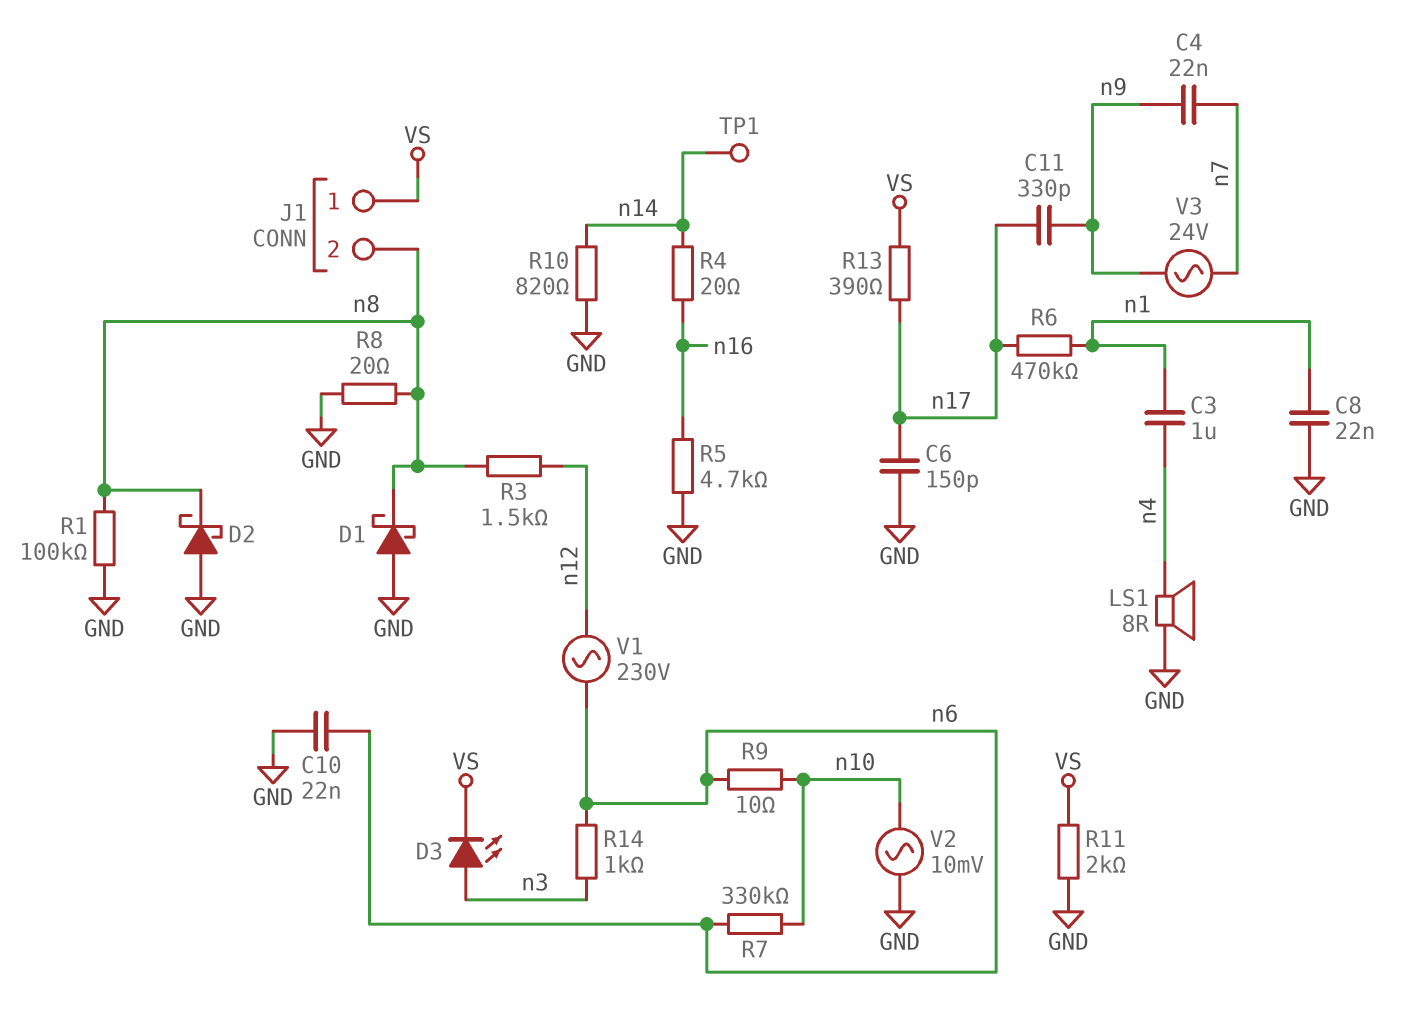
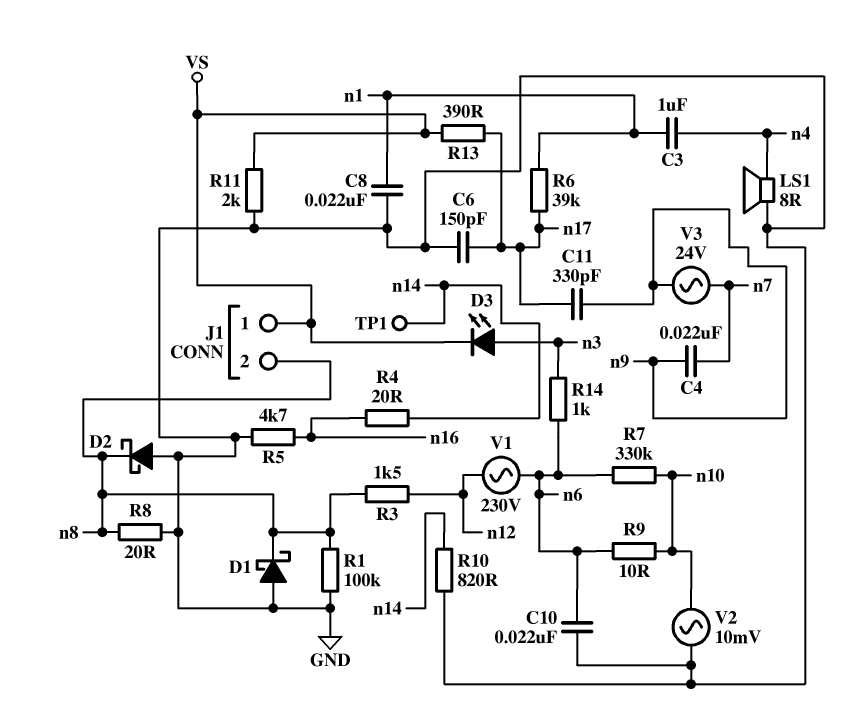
R6: 470k (n1, n17) -> 39k (n1, n17)

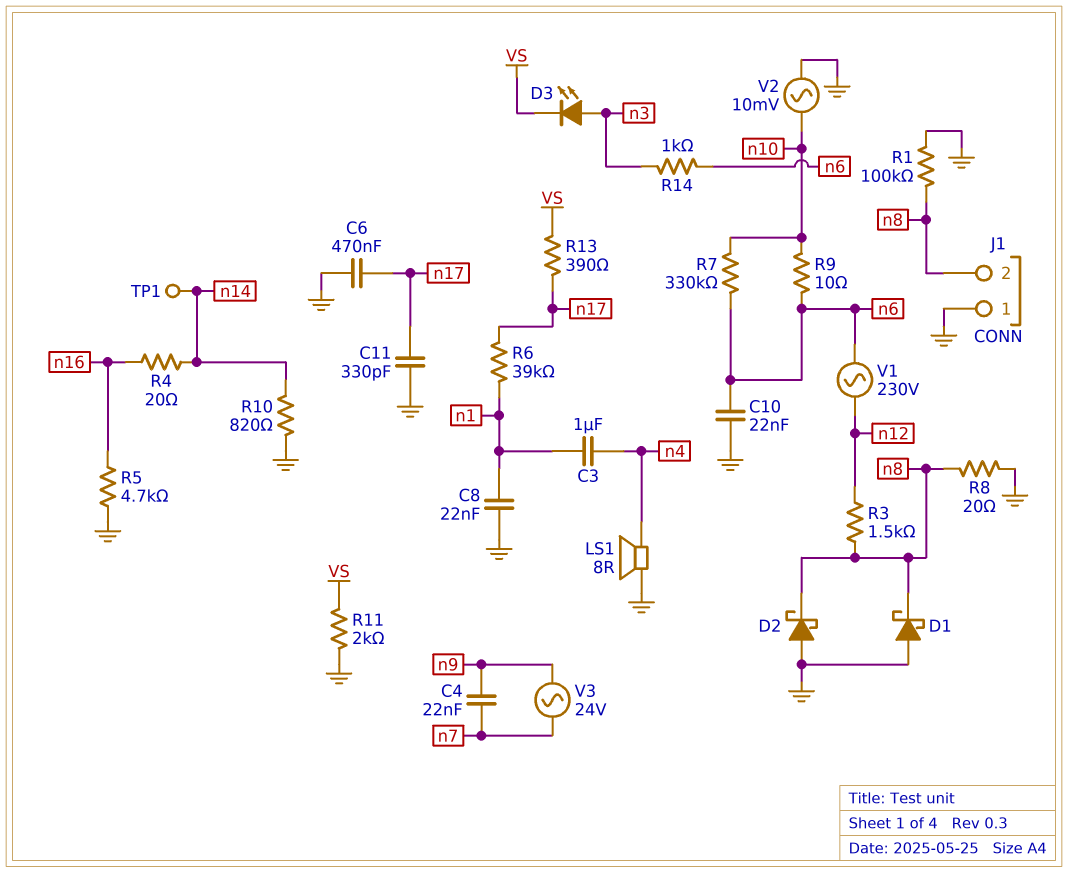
C6: 150pF (GND, n17) -> 470nF (GND, n17)
C11: 330pF (n9, n17) -> 330pF (GND, n17)
J1 pin 1: VS -> GND

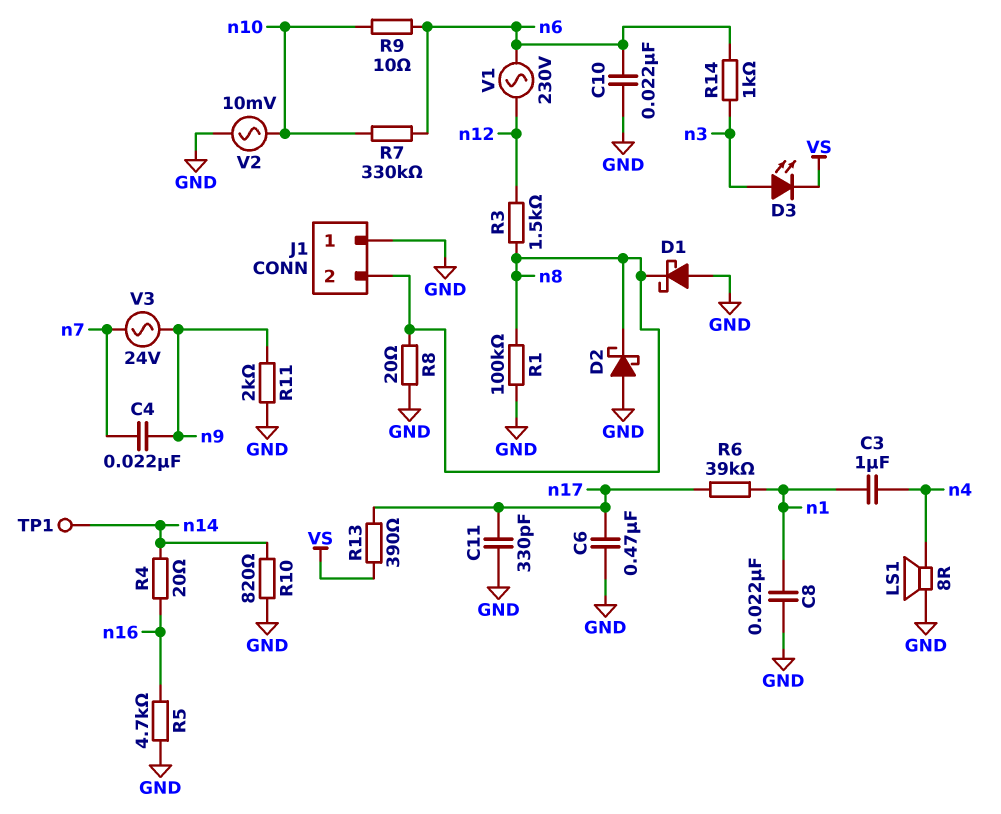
R11: 2k (GND, VS) -> 2k (GND, n9)

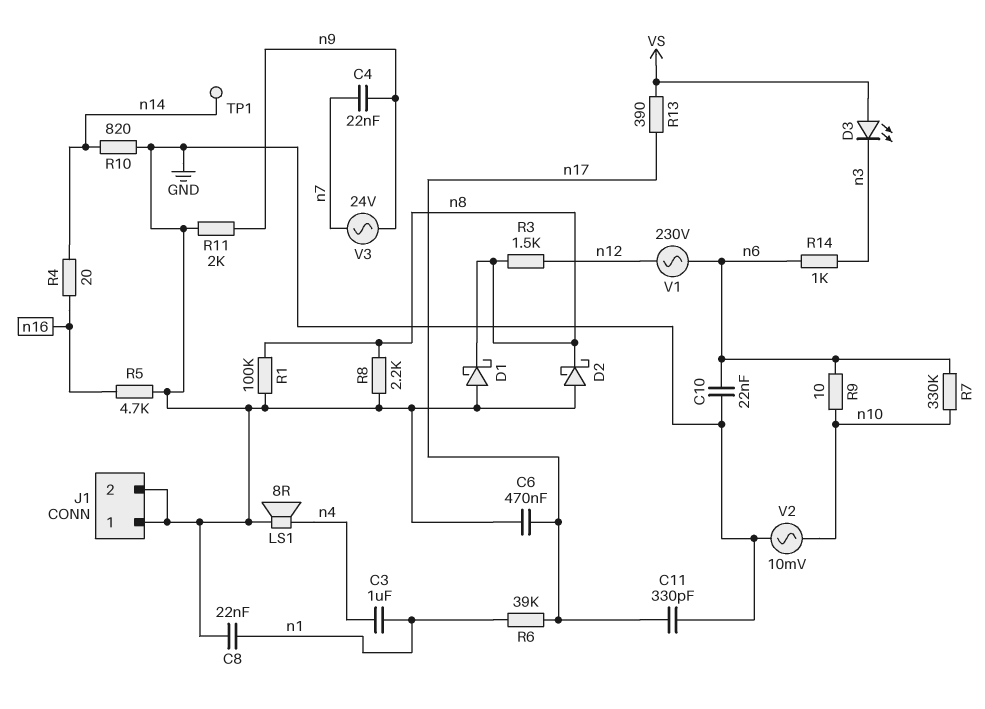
D3: LED (A n3, K VS) -> LED (A VS, K n3)
J1 pin 2: n8 -> GND
R8: 20 (GND, n8) -> 2.2k (GND, n8)

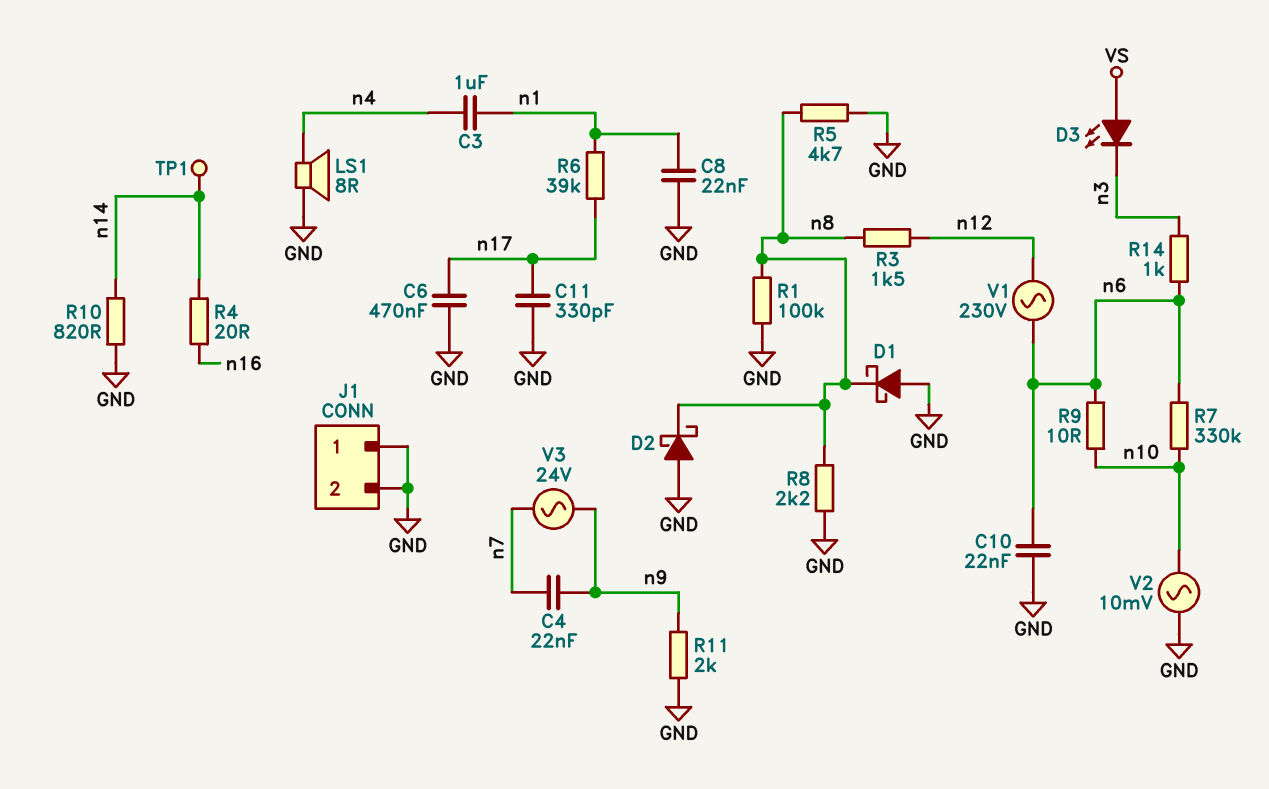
R5: 4.7k (GND, n16) -> 4.7k (GND, n8)
R13: 390 (VS, n17) -> none

